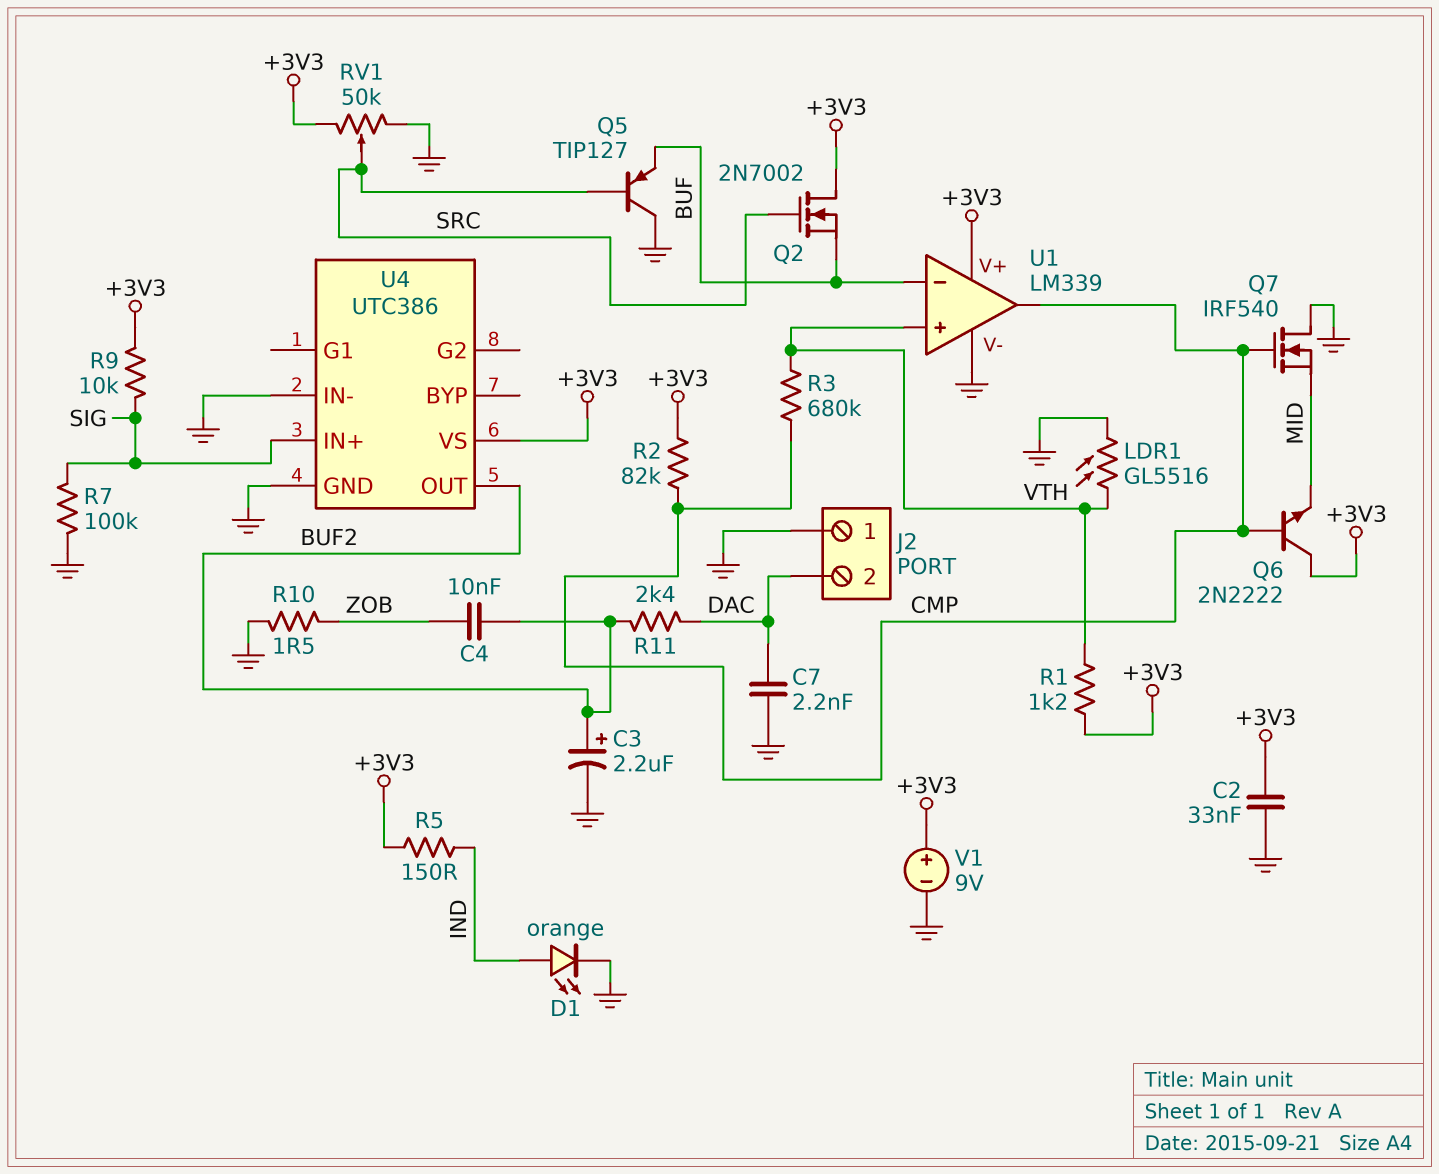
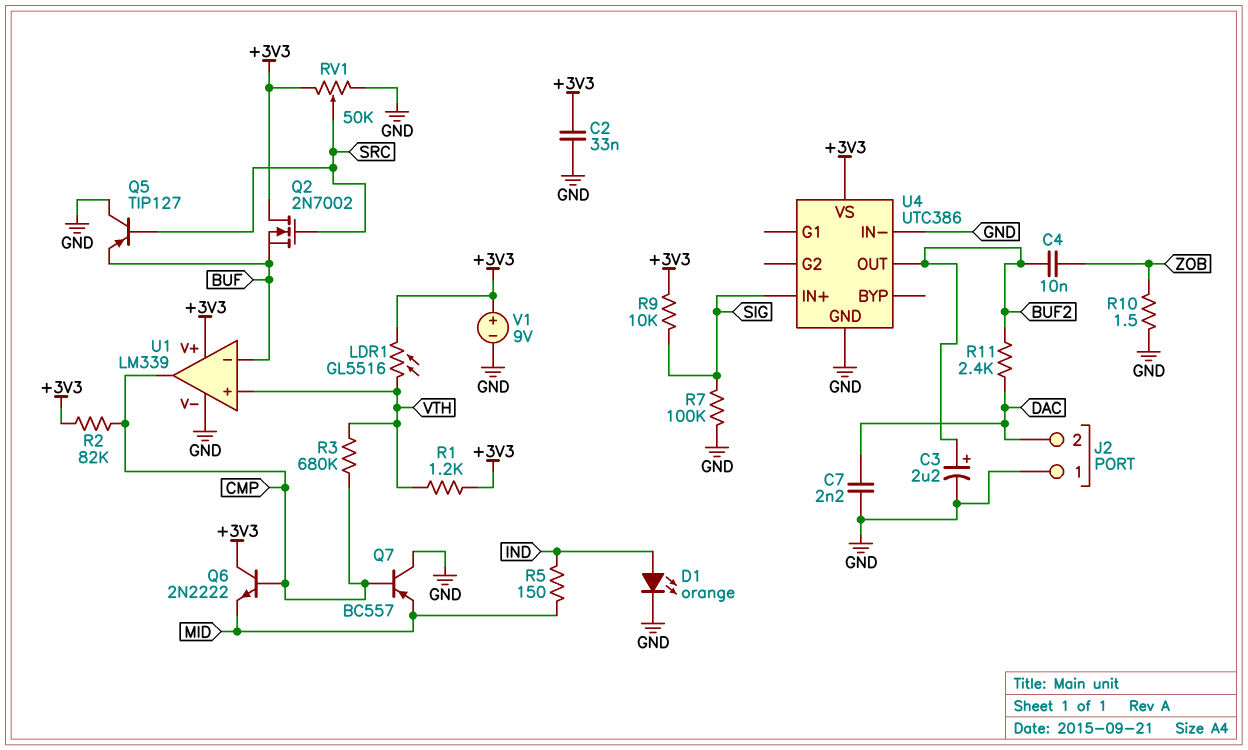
LDR1: GL5516 (GND, VTH) -> GL5516 (+3V3, VTH)
Q7: NMOS IRF540 (G CMP, D GND, S MID) -> PNP BC557 (B CMP, C GND, E MID)
R5: 150 (+3V3, IND) -> 150 (IND, MID)

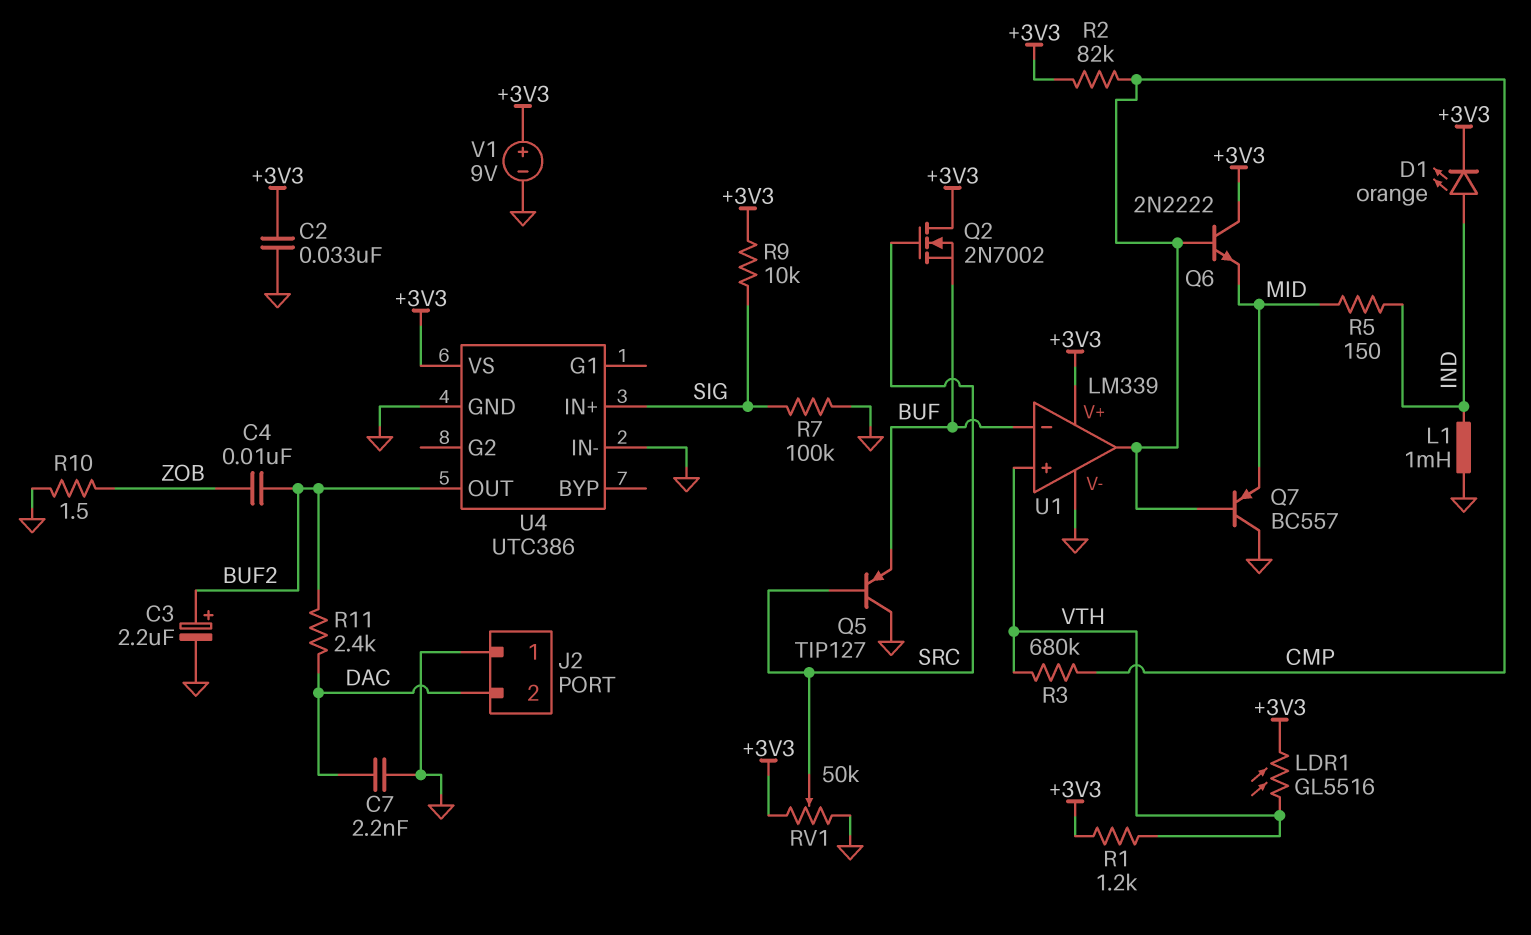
D1: LED orange (A IND, K GND) -> LED orange (A IND, K +3V3)
L1: none -> 1mH (GND, IND)

